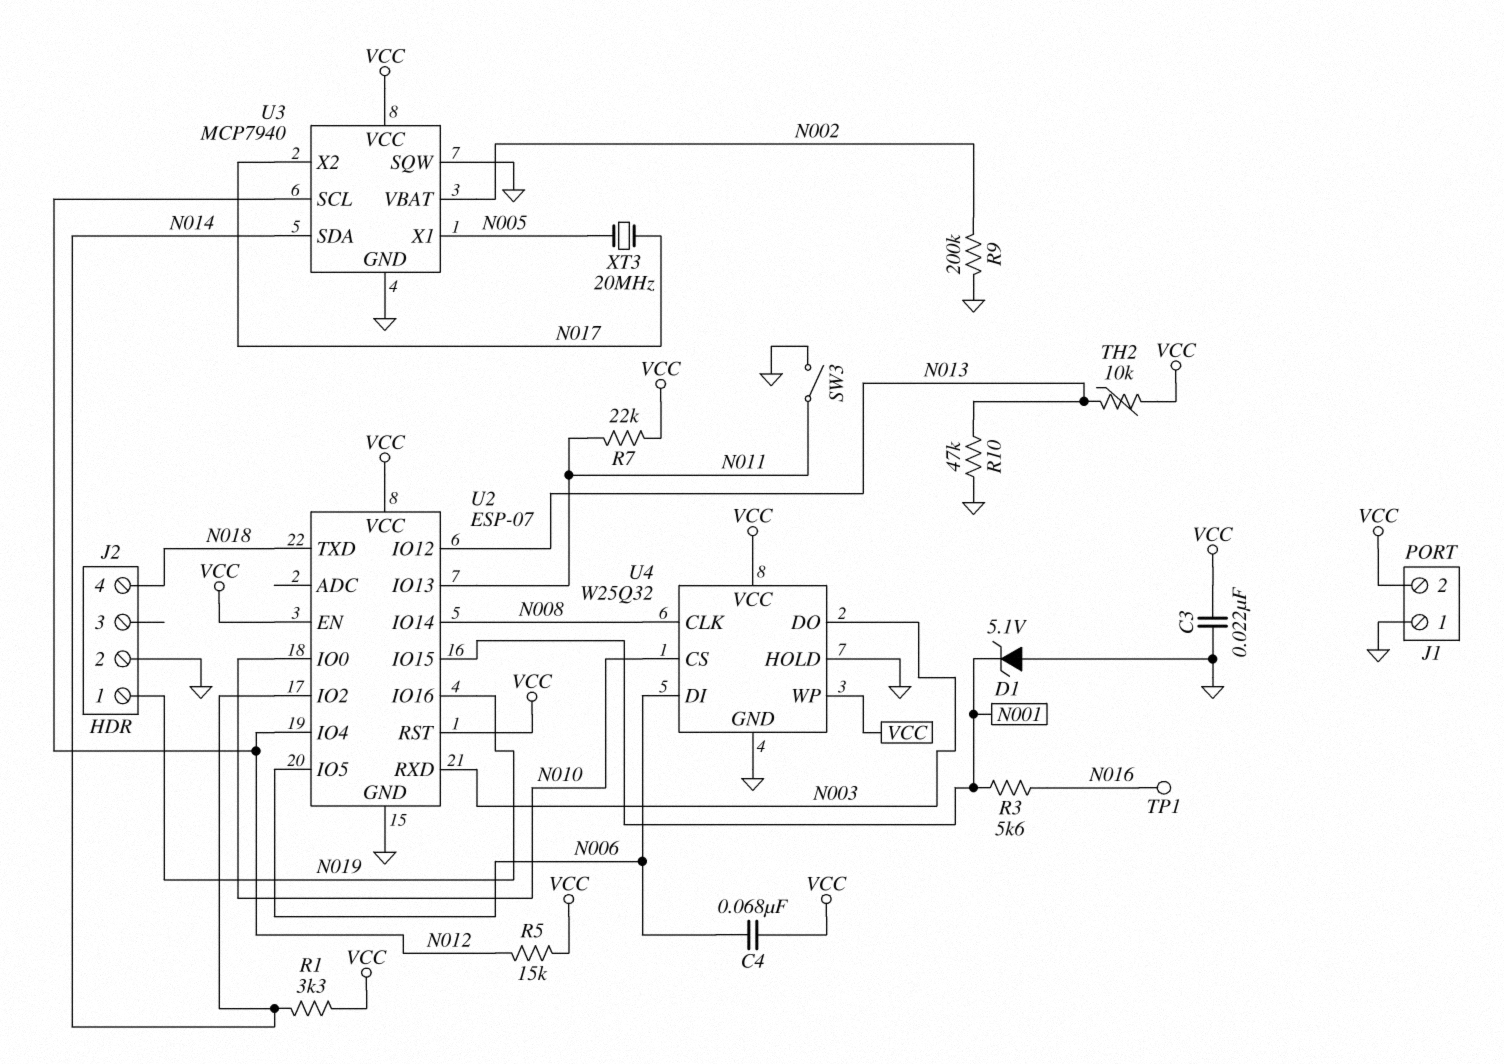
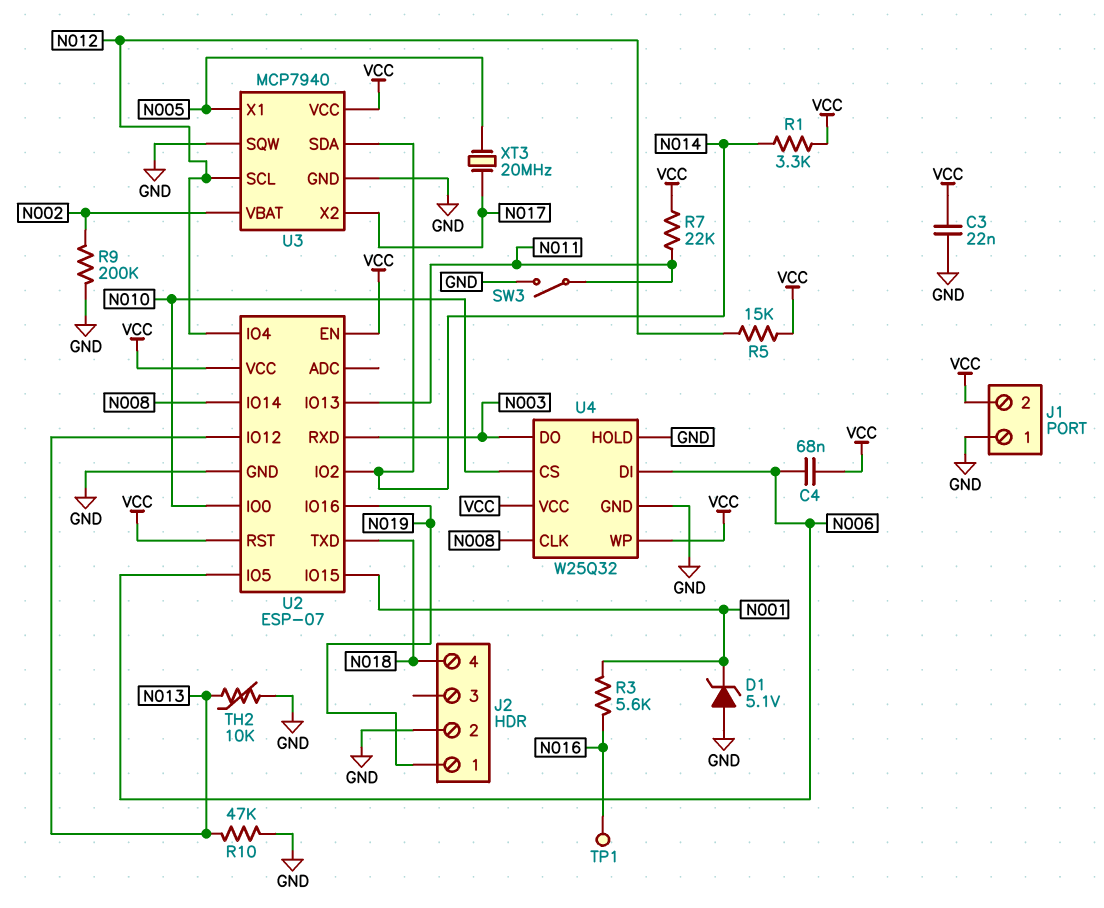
TH2: 10k (N013, VCC) -> 10k (GND, N013)

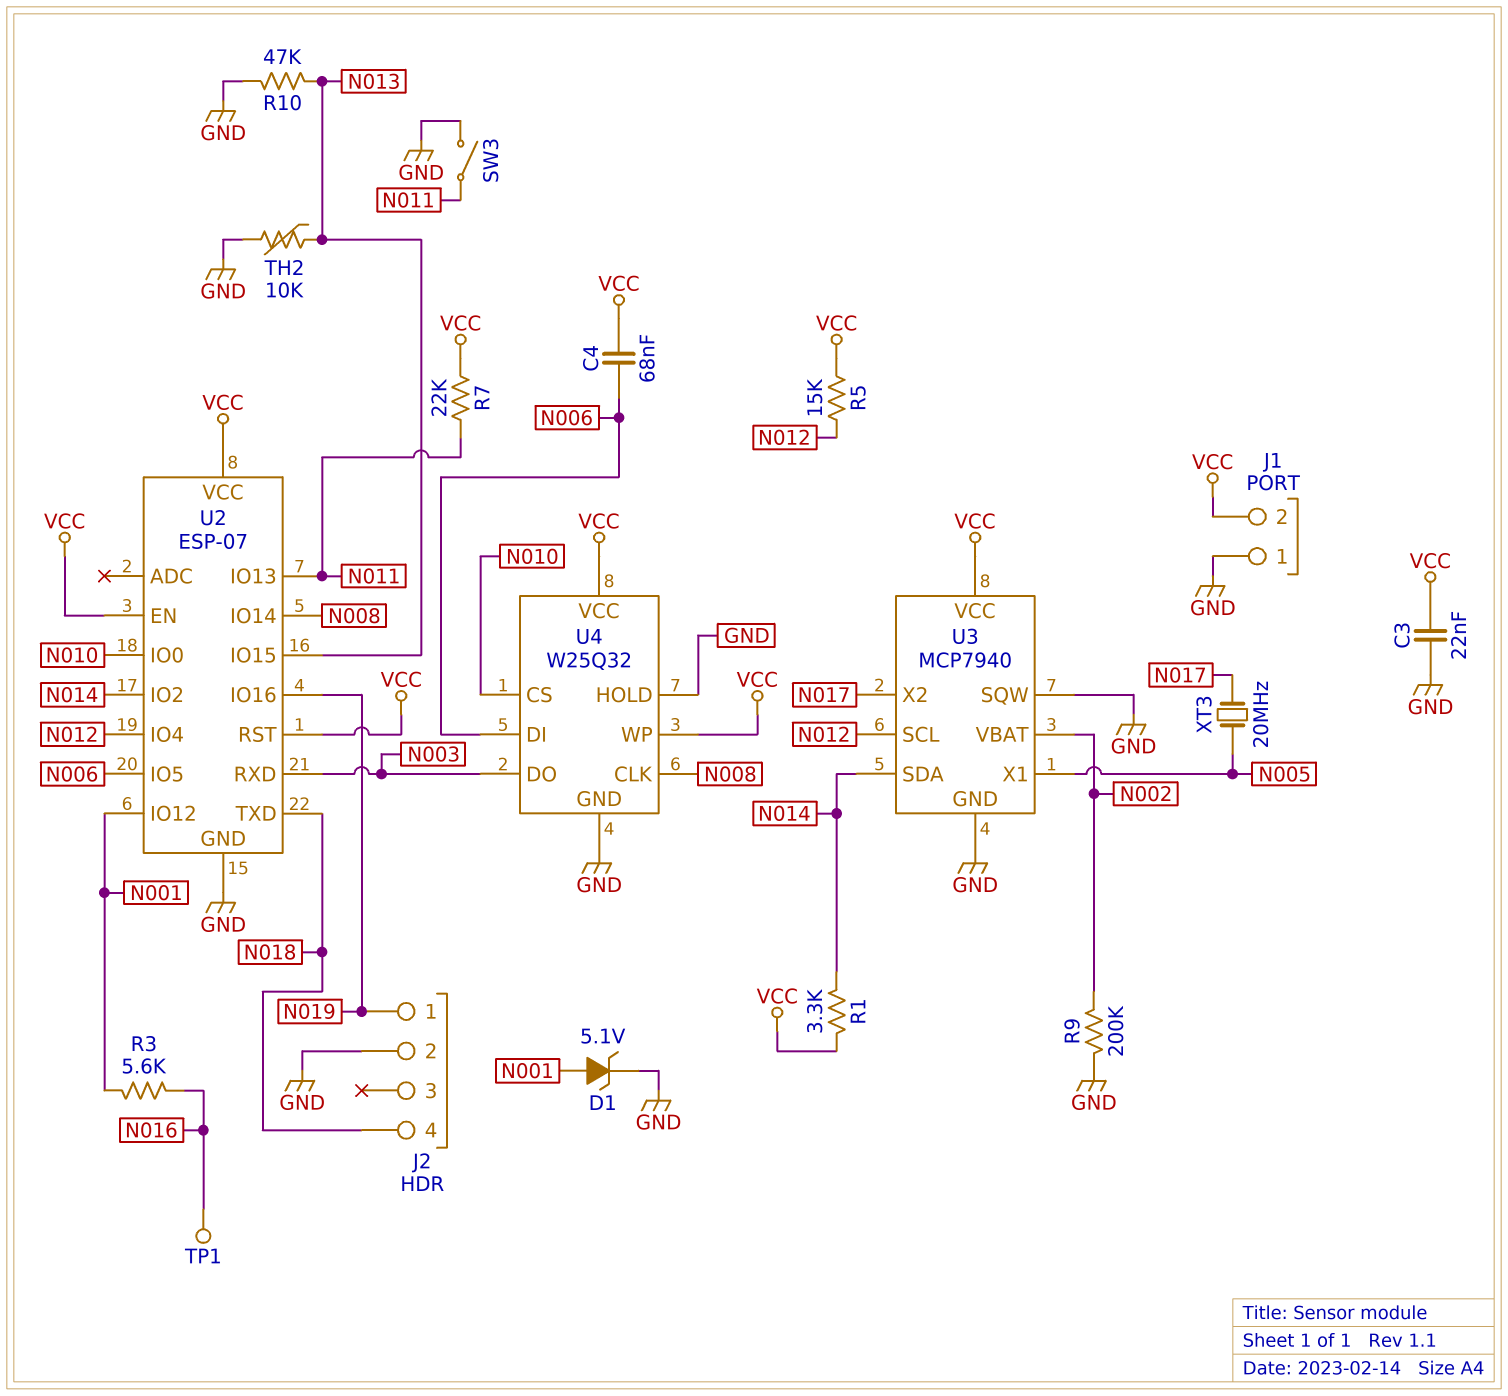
D1: zener 5.1V (A GND, K N001) -> zener 5.1V (A N001, K GND)
U2 pin IO12: N013 -> N001
U2 pin IO15: N001 -> N013

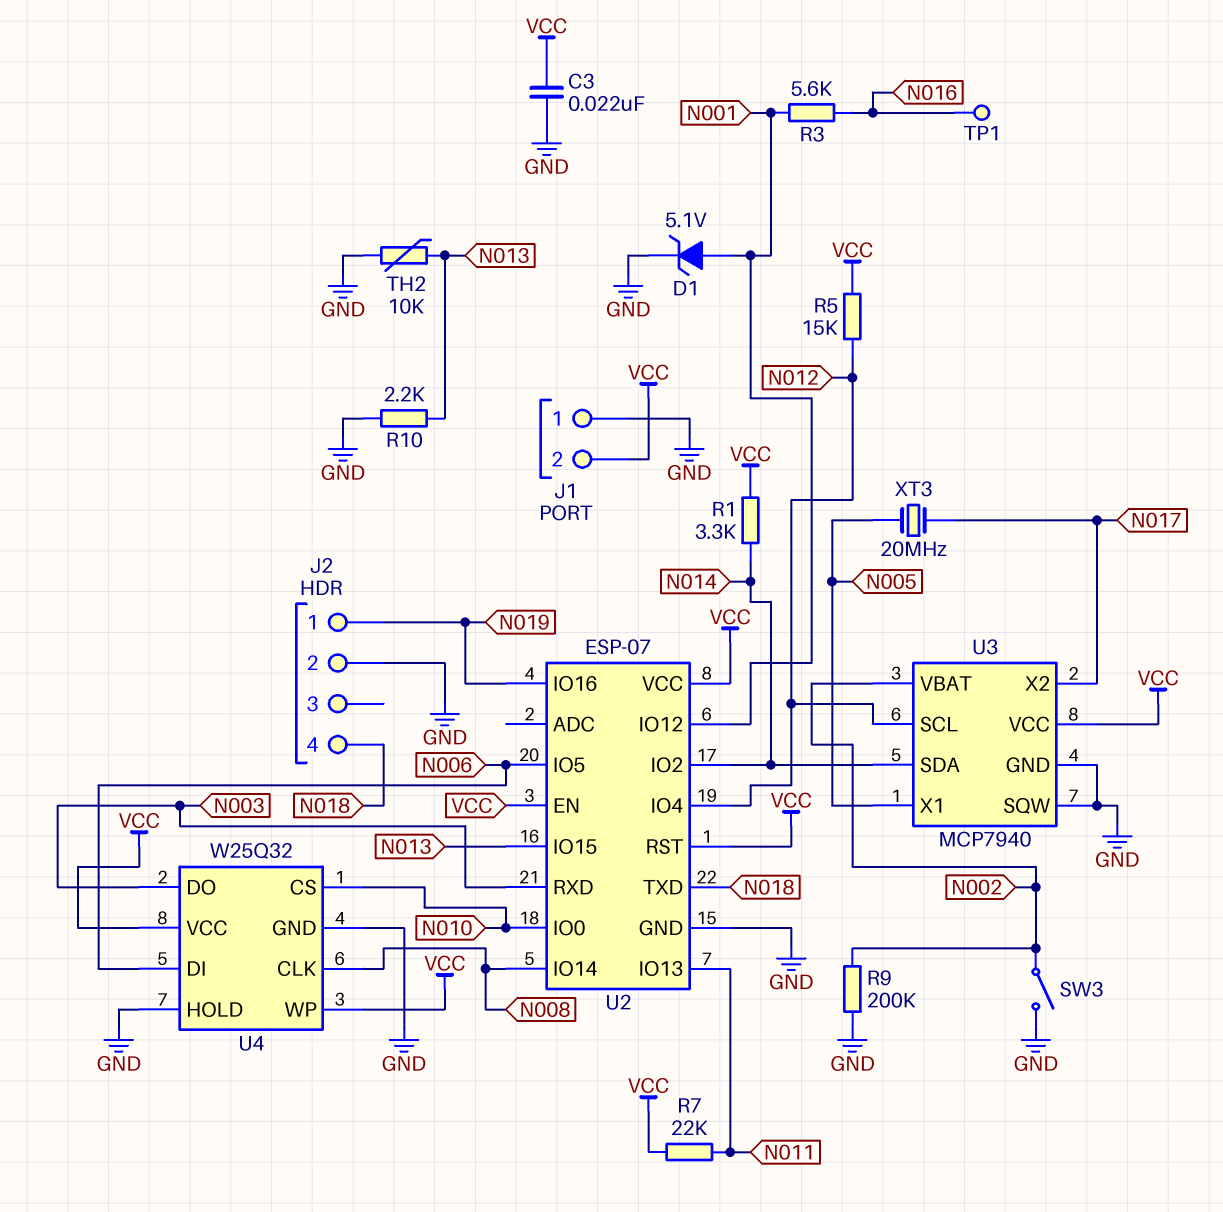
C4: 68nF (N006, VCC) -> none
R10: 47k (GND, N013) -> 2.2k (GND, N013)
SW3: switch (GND, N011) -> switch (GND, N002)

